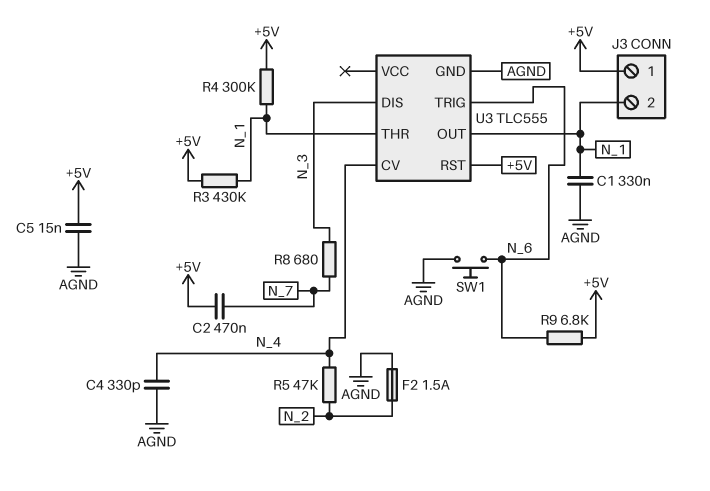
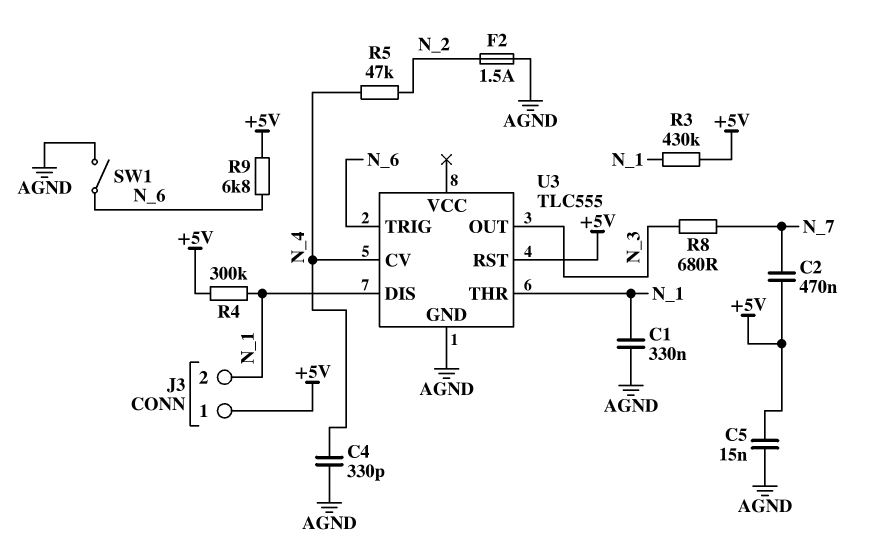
SW1: button (AGND, N_6) -> switch (AGND, N_6)
U3 pin DIS: N_3 -> N_1
U3 pin OUT: N_1 -> N_3

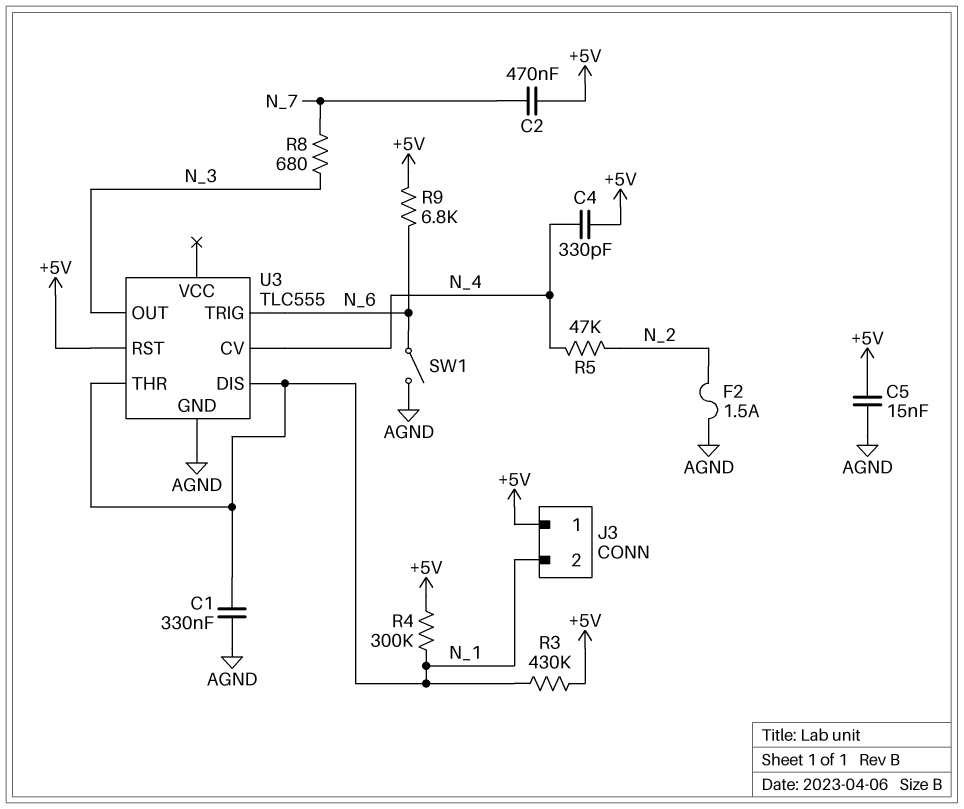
C4: 330pF (AGND, N_4) -> 330pF (+5V, N_4)

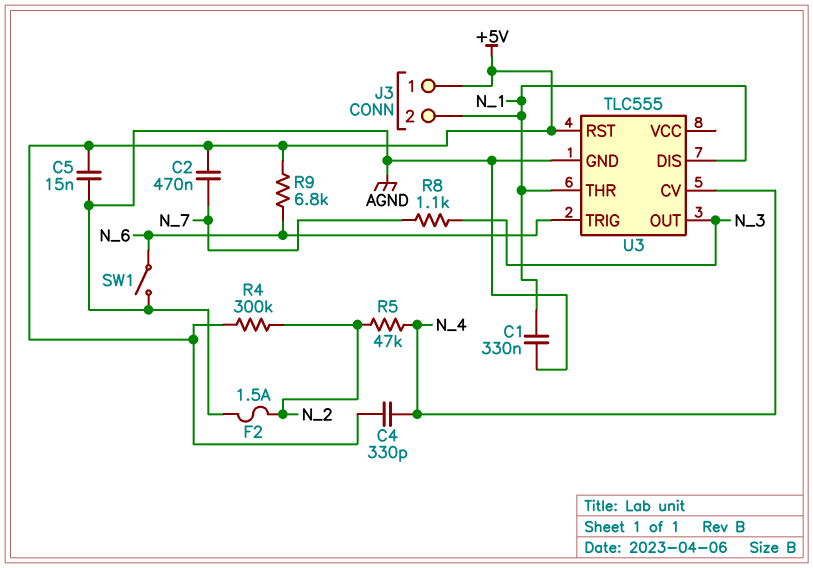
R3: 430k (+5V, N_1) -> none
R4: 300k (+5V, N_1) -> 300k (+5V, N_2)
R8: 680 (N_3, N_7) -> 1.1k (N_3, N_7)

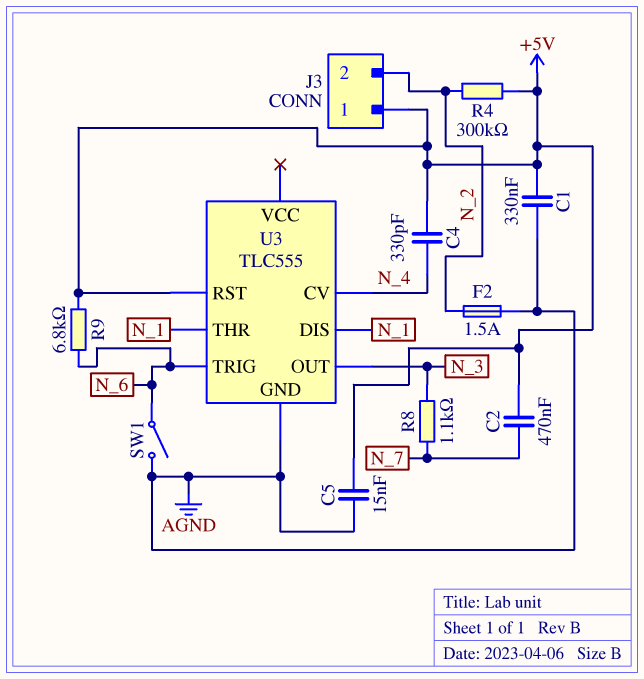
C1: 330nF (AGND, N_1) -> 330nF (+5V, AGND)
J3 pin 2: N_1 -> N_2
R5: 47k (N_2, N_4) -> none

